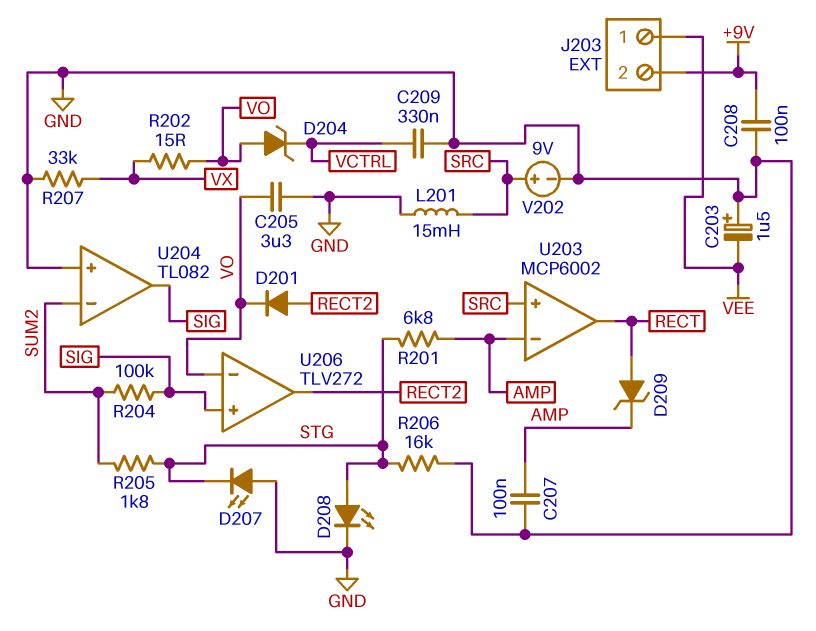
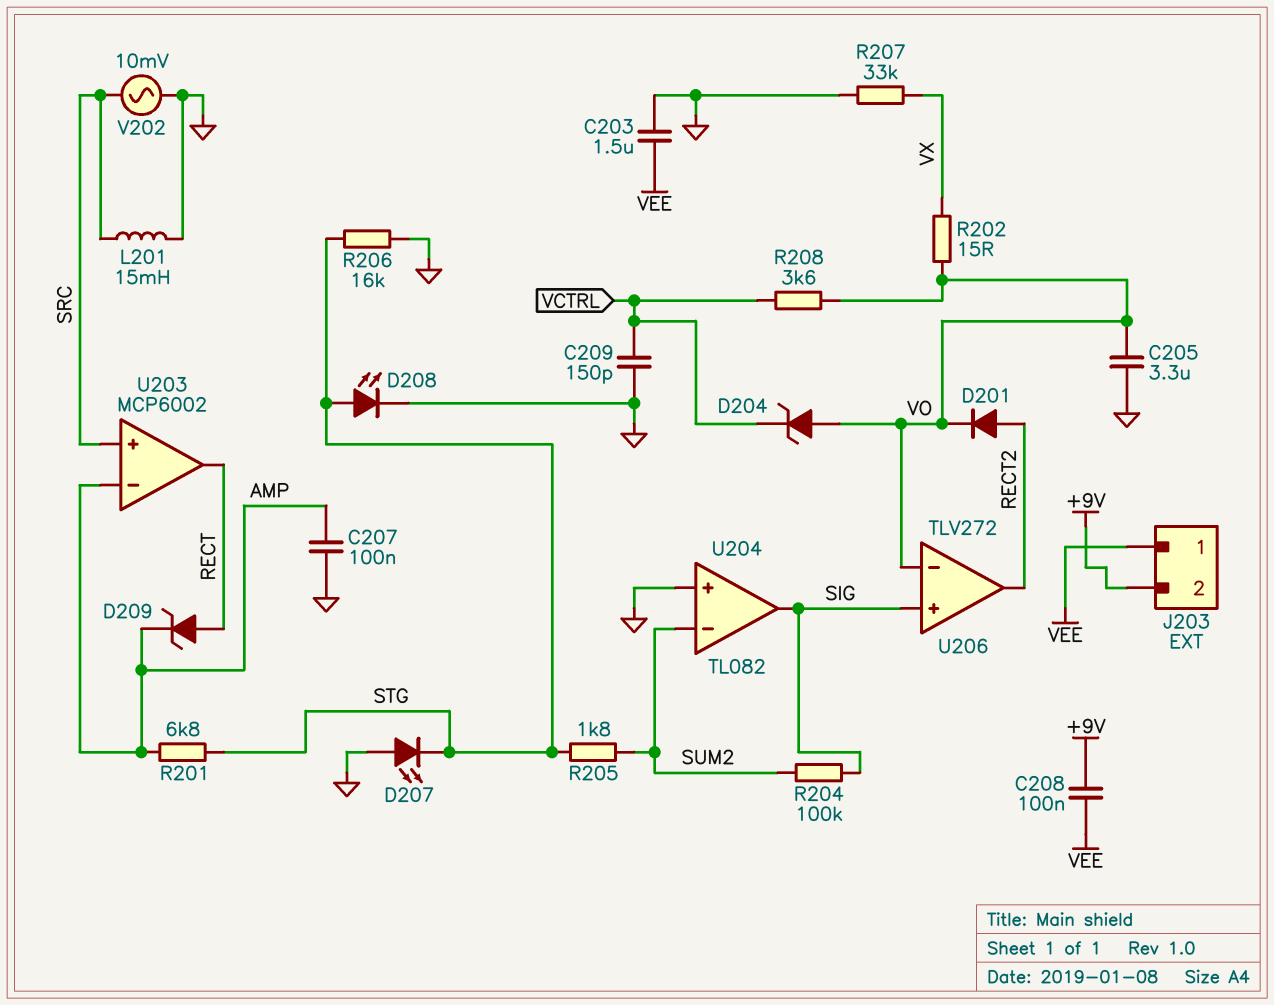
C203: 1.5uF (plus GND, minus VEE) -> 1.5uF (GND, VEE)
C208: 100nF (+9V, GND) -> 100nF (+9V, VEE)
C209: 330nF (GND, VCTRL) -> 150pF (GND, VCTRL)
R208: none -> 3.6k (VCTRL, VO)
V202: 9V (plus SRC, minus GND) -> AC 10mV (GND, SRC)

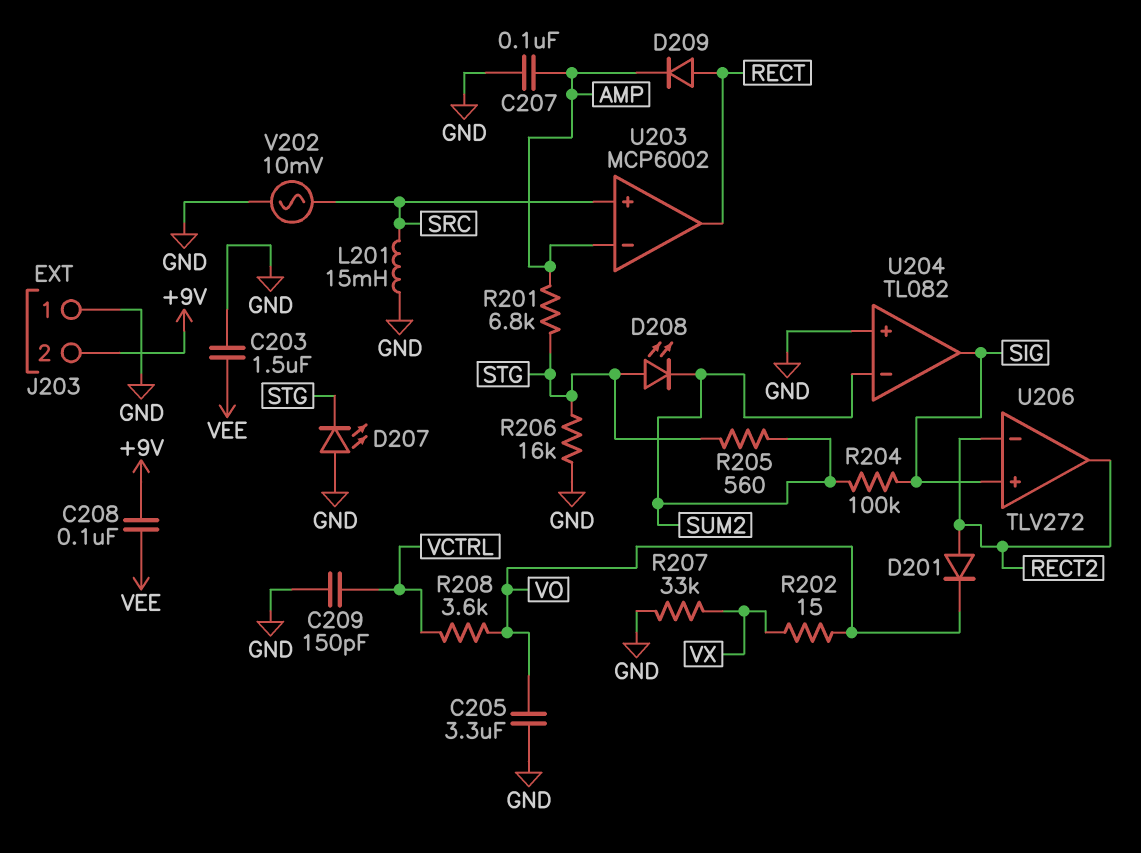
D204: zener (A VO, K VCTRL) -> none
D208: LED (A STG, K GND) -> LED (A STG, K SUM2)
D209: zener (A RECT, K AMP) -> diode (A RECT, K AMP)
J203 pin 1: VEE -> GND
R205: 1.8k (STG, SUM2) -> 560 (STG, SUM2)
U206 pin in-: VO -> RECT2

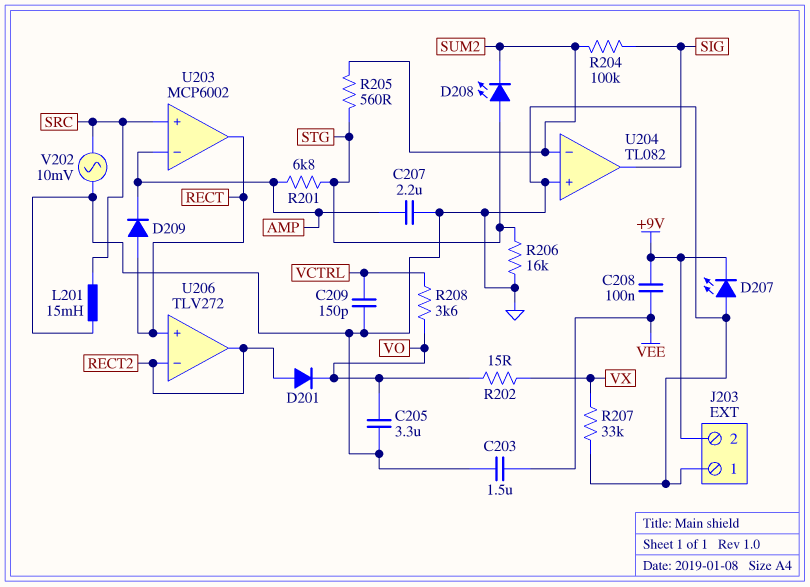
C207: 100nF (AMP, GND) -> 2.2uF (AMP, GND)
D207: LED (A GND, K STG) -> LED (A GND, K +9V)
U206 pin in+: SIG -> RECT

